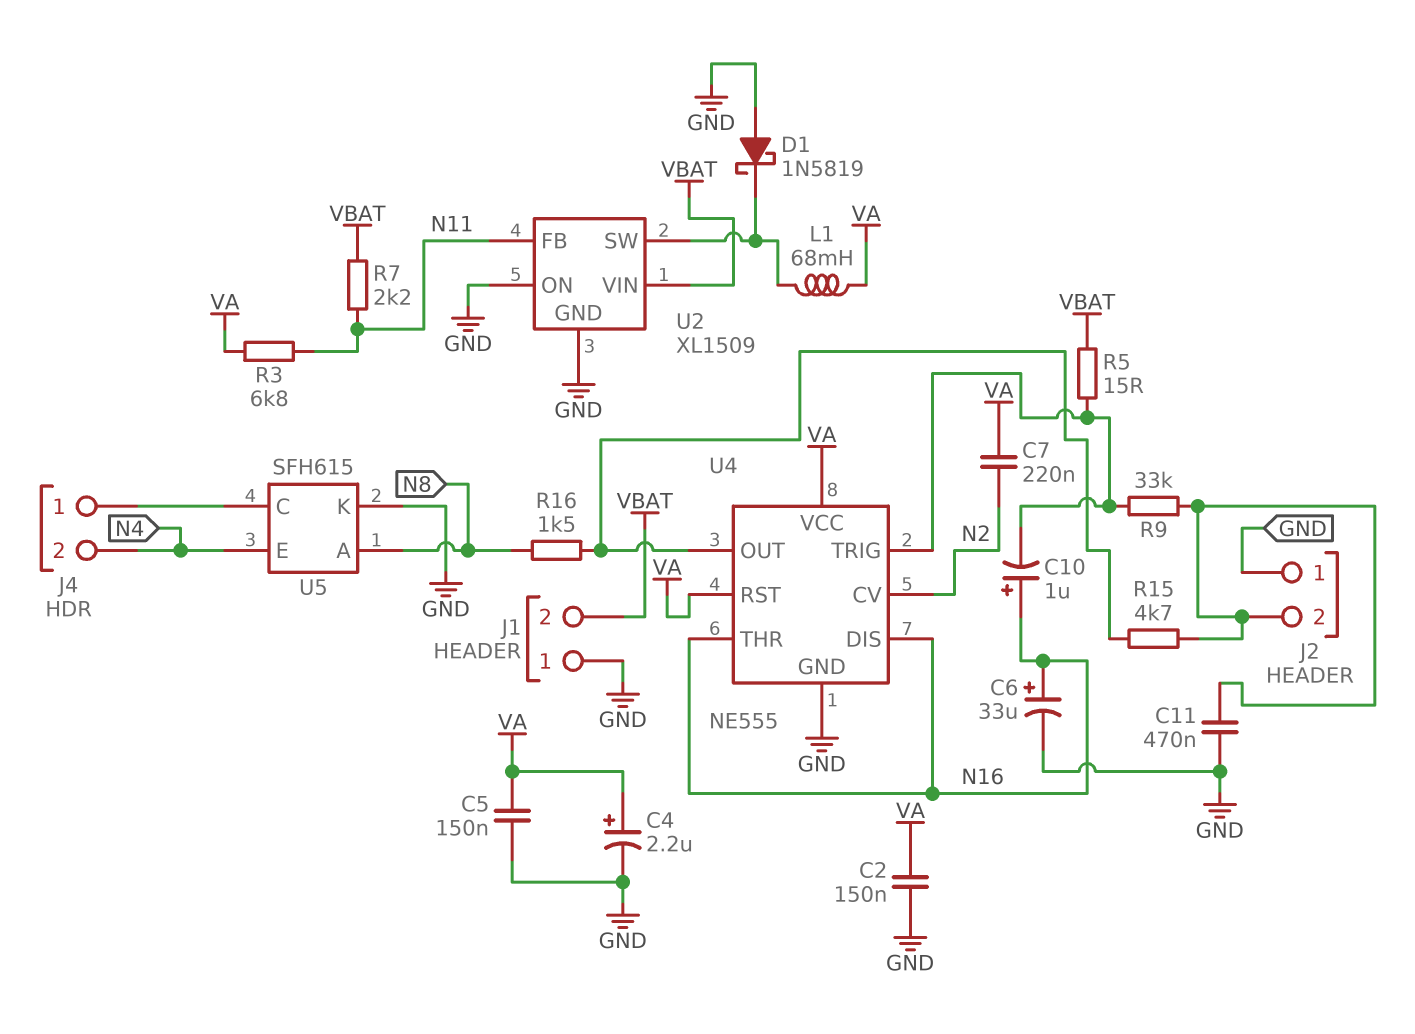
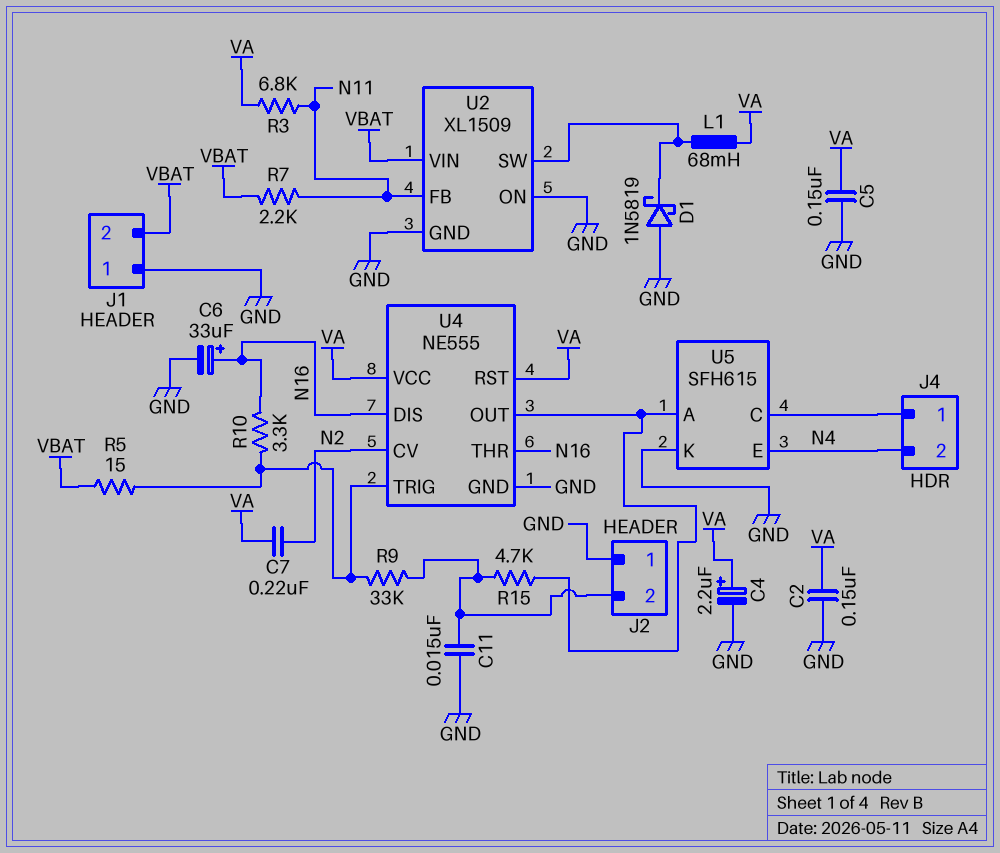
C10: 1uF (plus N16, minus U4/TRIG) -> none
C11: 470nF (GND, J2/2) -> 15nF (GND, J2/2)
R10: none -> 3.3k (N16, U4/TRIG)
R16: 1.5k (N8, U4/OUT) -> none
U5 pin A: N8 -> U4/OUT

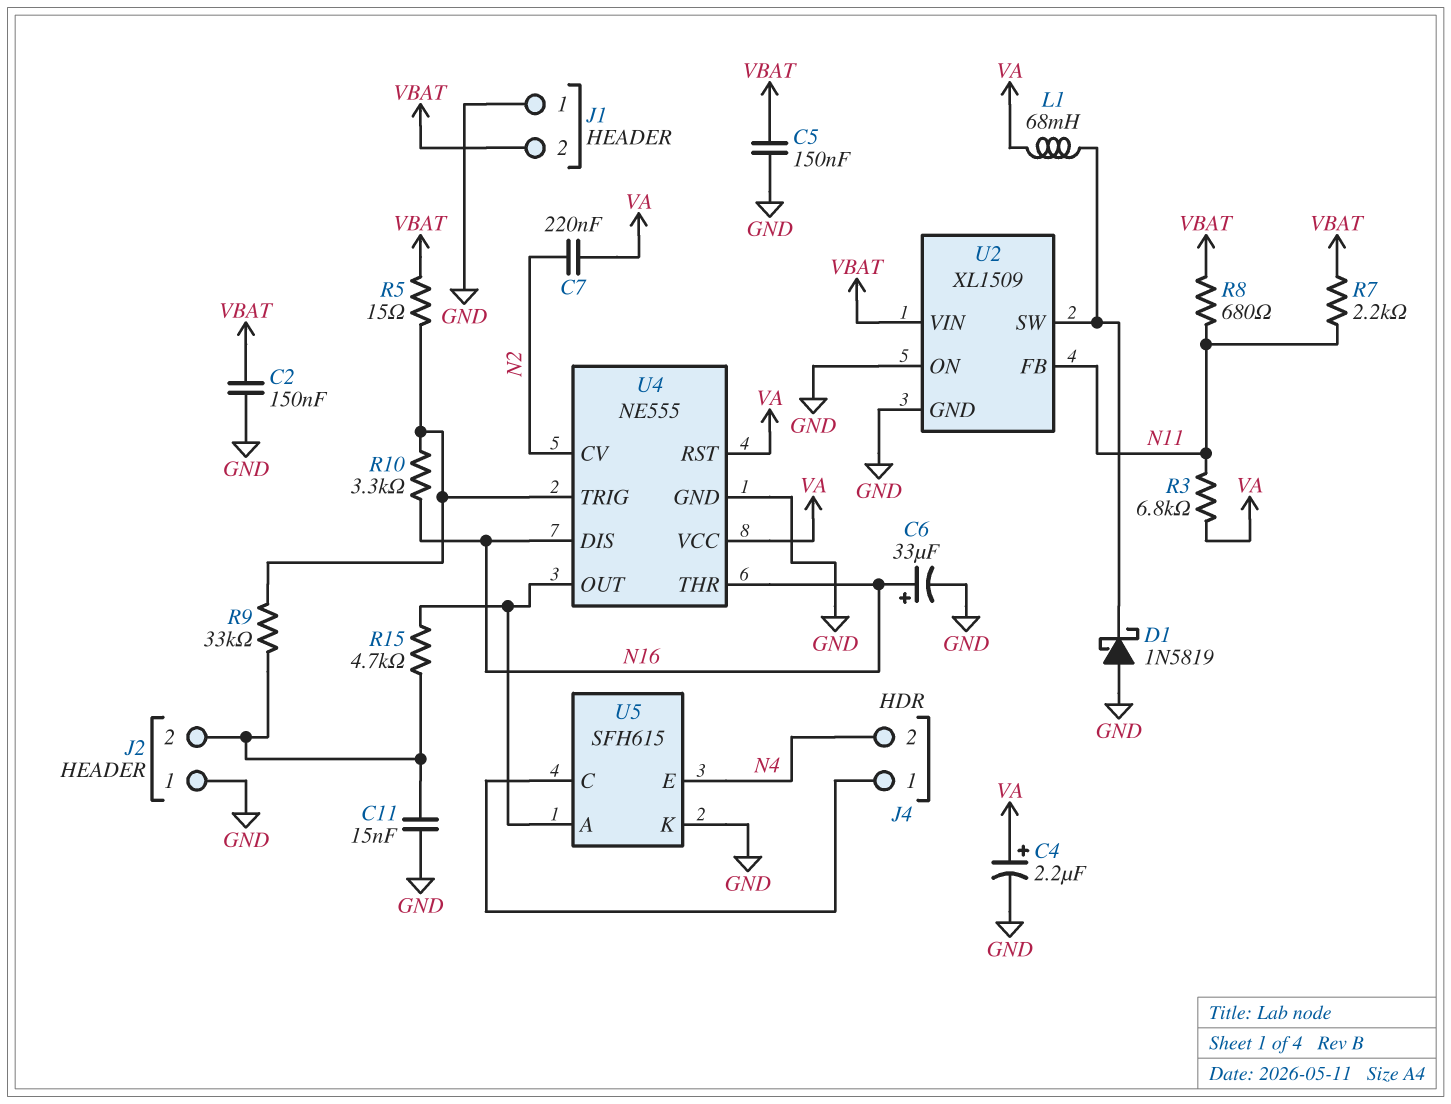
C2: 150nF (GND, VA) -> 150nF (GND, VBAT)
C5: 150nF (GND, VA) -> 150nF (GND, VBAT)
R8: none -> 680 (N11, VBAT)

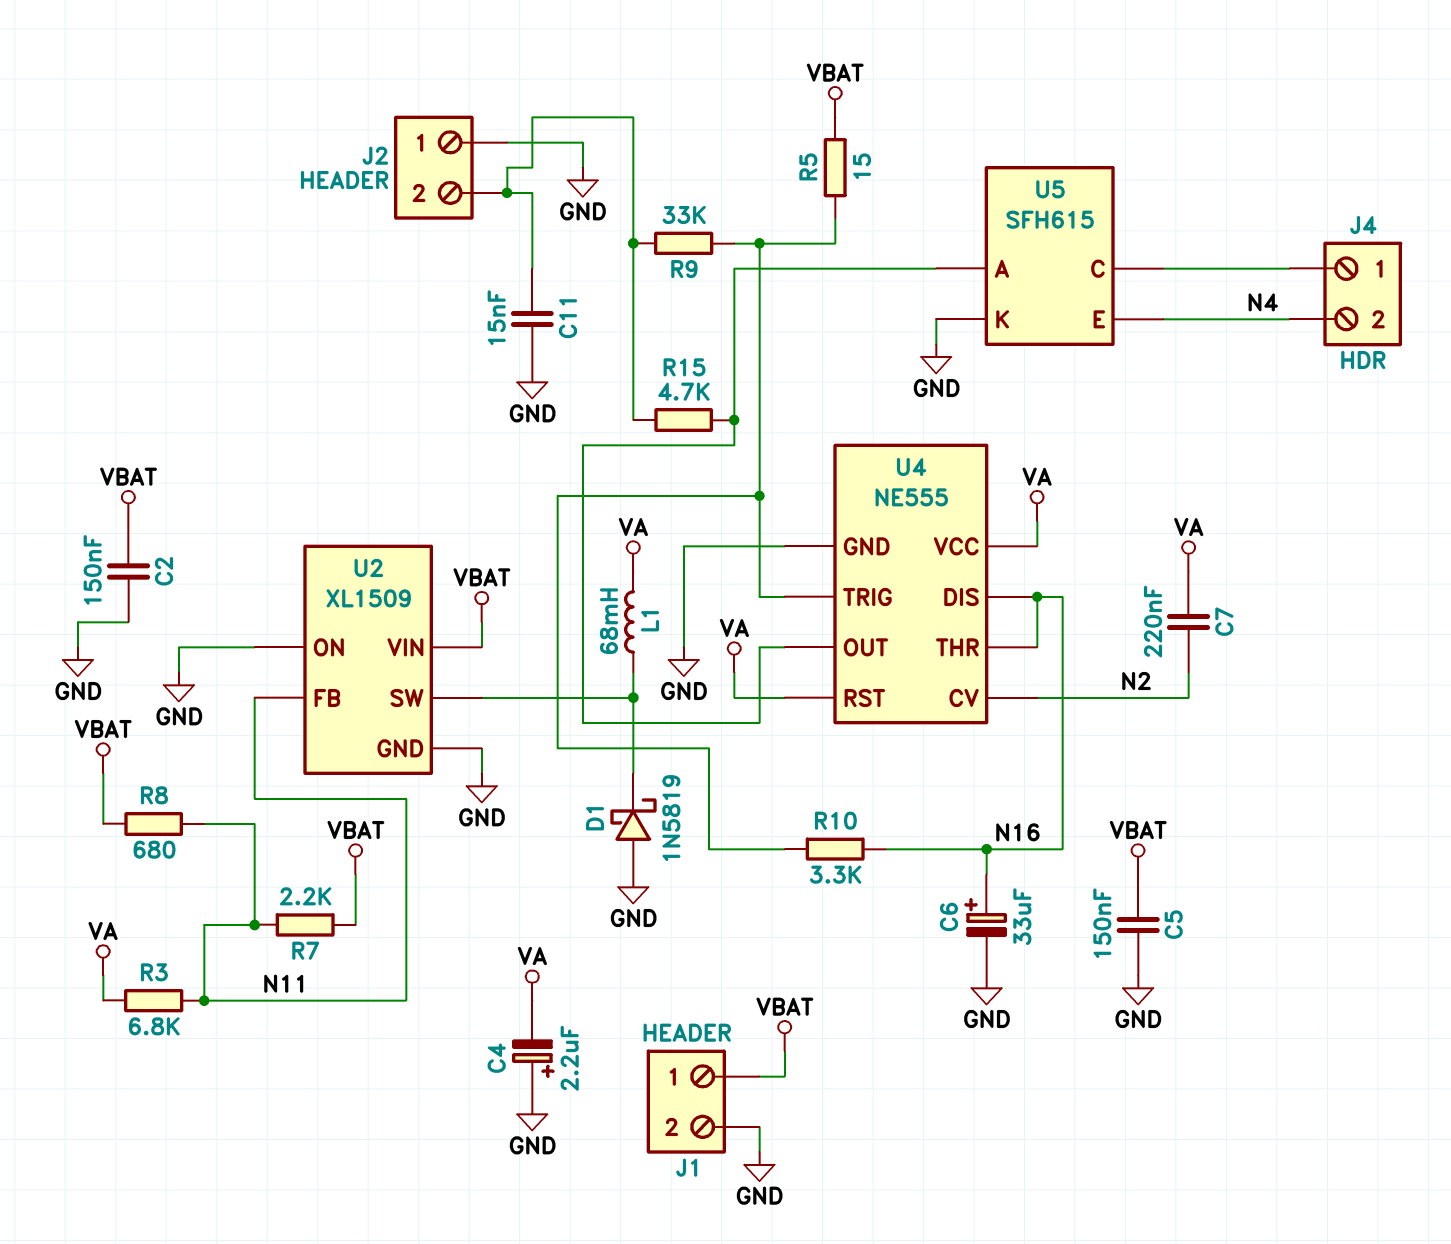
C4: 2.2uF (plus VA, minus GND) -> 2.2uF (plus GND, minus VA)
J1 pin 1: GND -> VBAT
J1 pin 2: VBAT -> GND

